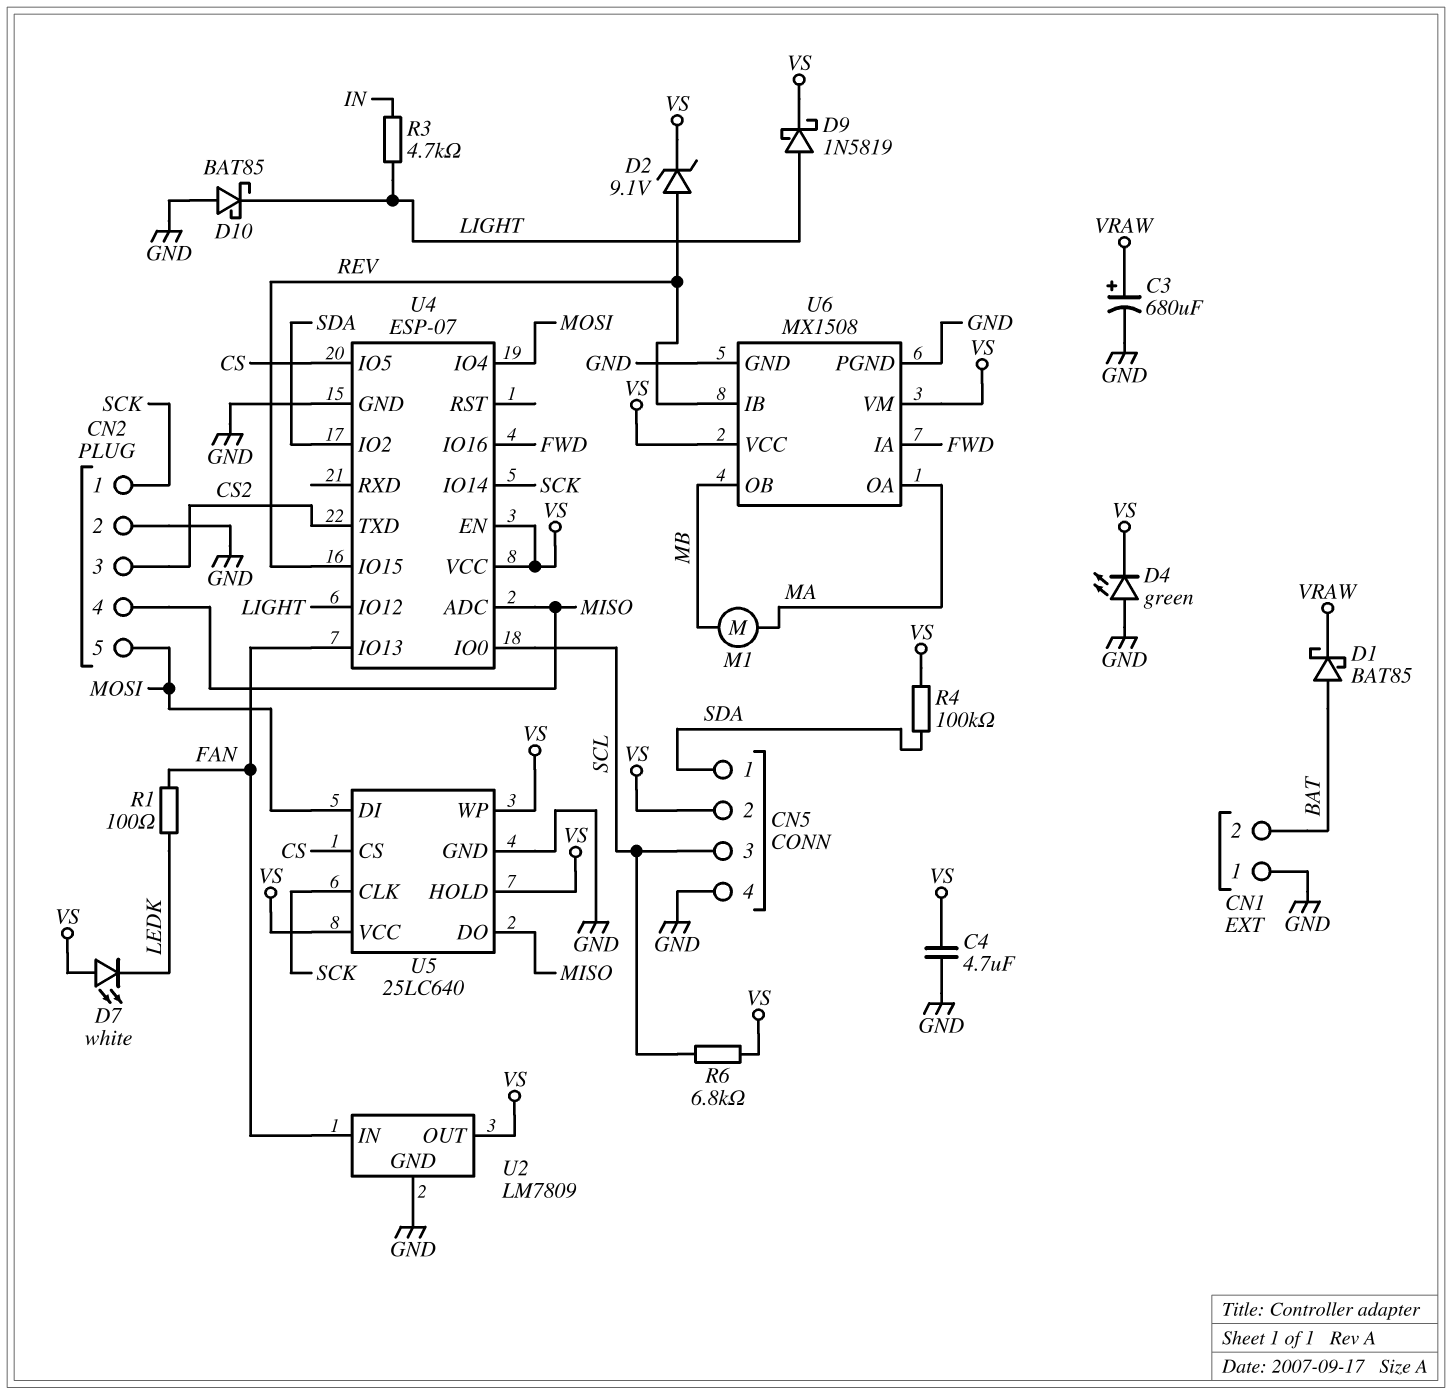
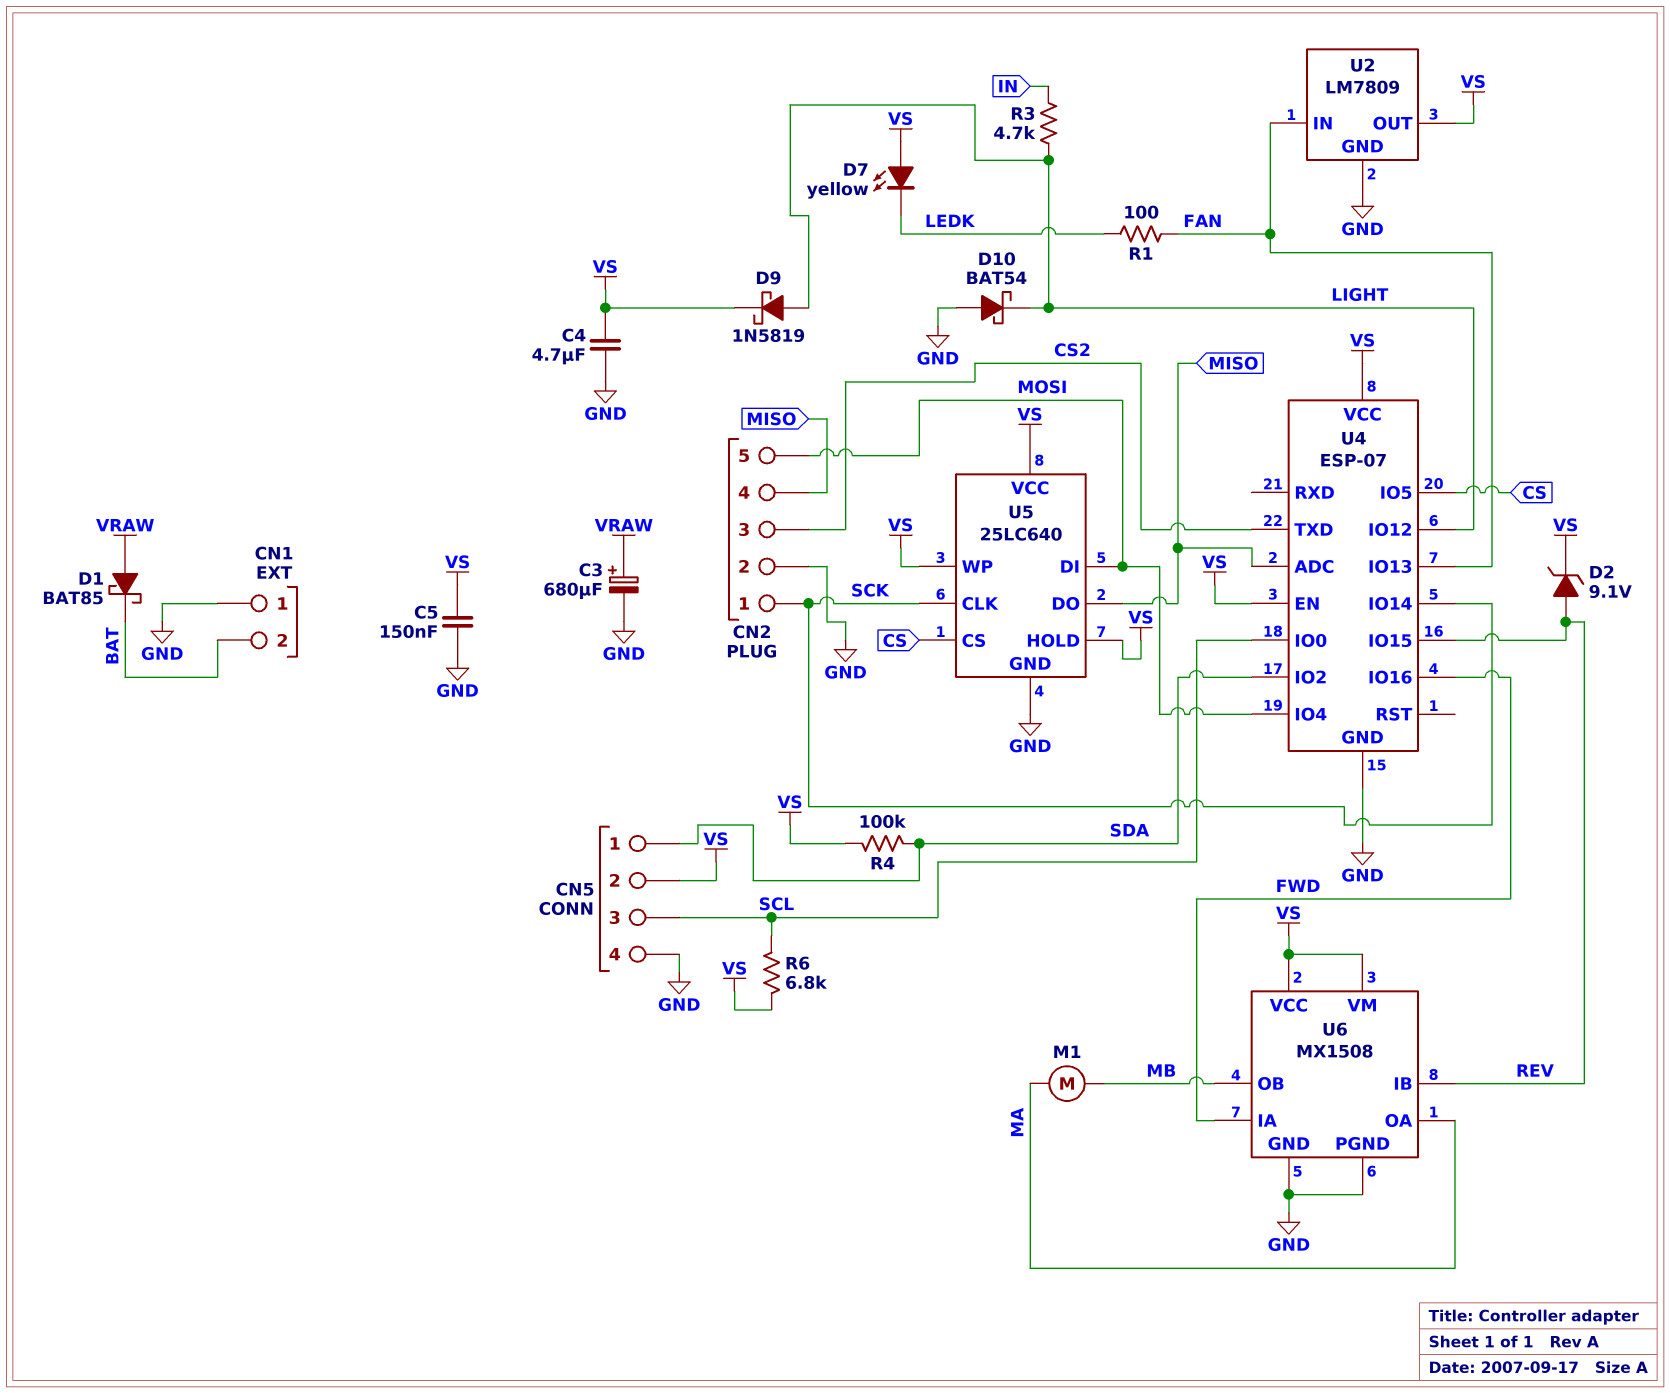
C5: none -> 150nF (GND, VS)
D1: schottky BAT85 (A BAT, K VRAW) -> schottky BAT85 (A VRAW, K BAT)
D4: LED green (A GND, K VS) -> none
D7: LED white (A VS, K LEDK) -> LED yellow (A VS, K LEDK)
D10: schottky BAT85 (A GND, K LIGHT) -> schottky BAT54 (A GND, K LIGHT)

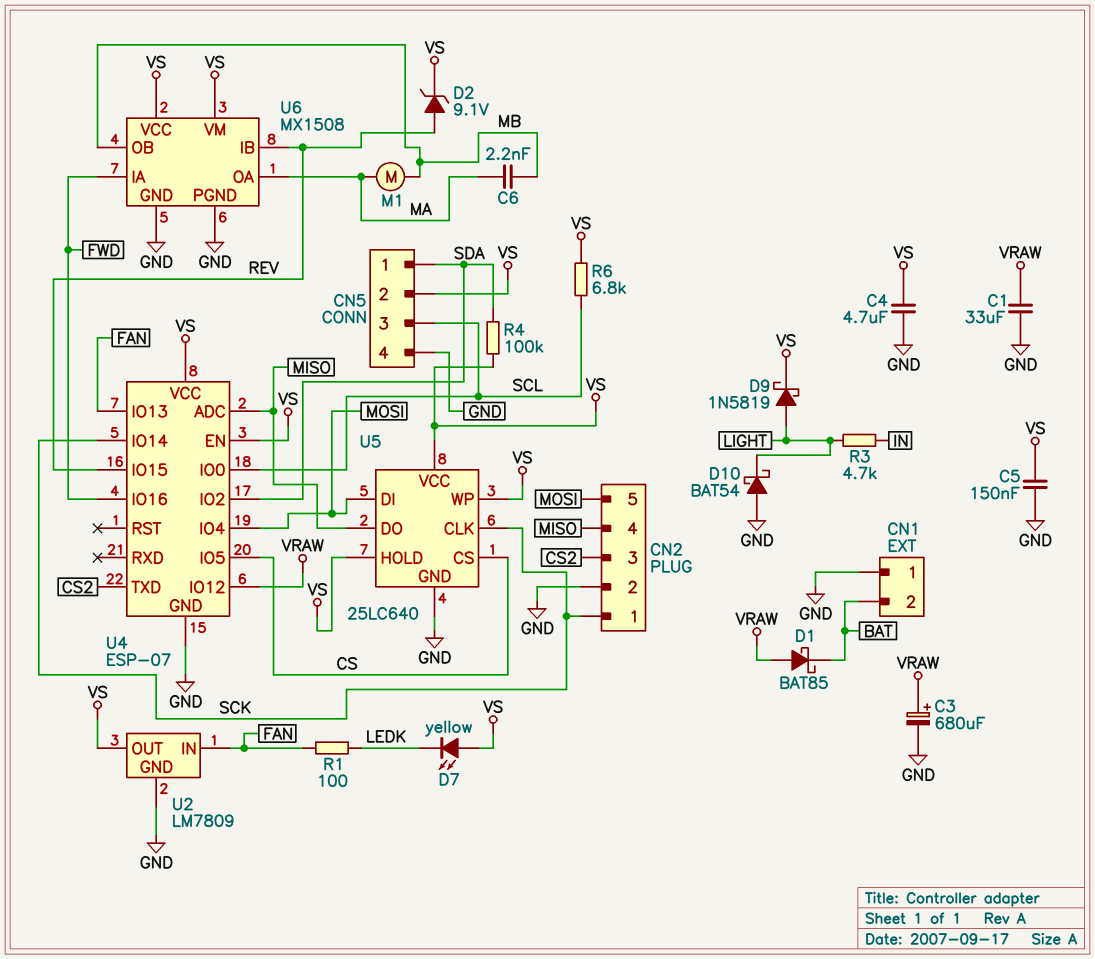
C1: none -> 33uF (GND, VRAW)
C6: none -> 2.2nF (MA, MB)
U4 pin IO12: LIGHT -> VRAW

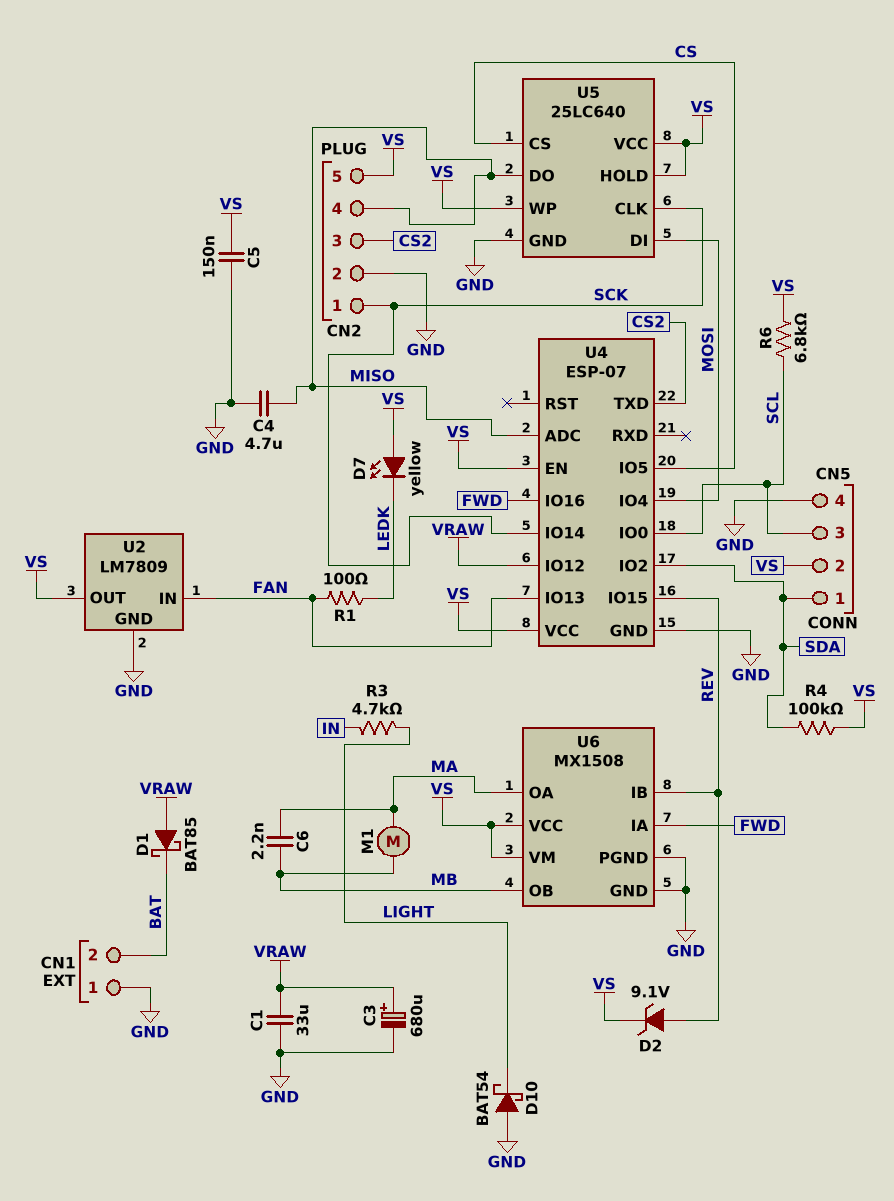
C4: 4.7uF (GND, VS) -> 4.7uF (GND, MISO)
CN2 pin 5: MOSI -> VS
D9: schottky 1N5819 (A LIGHT, K VS) -> none

